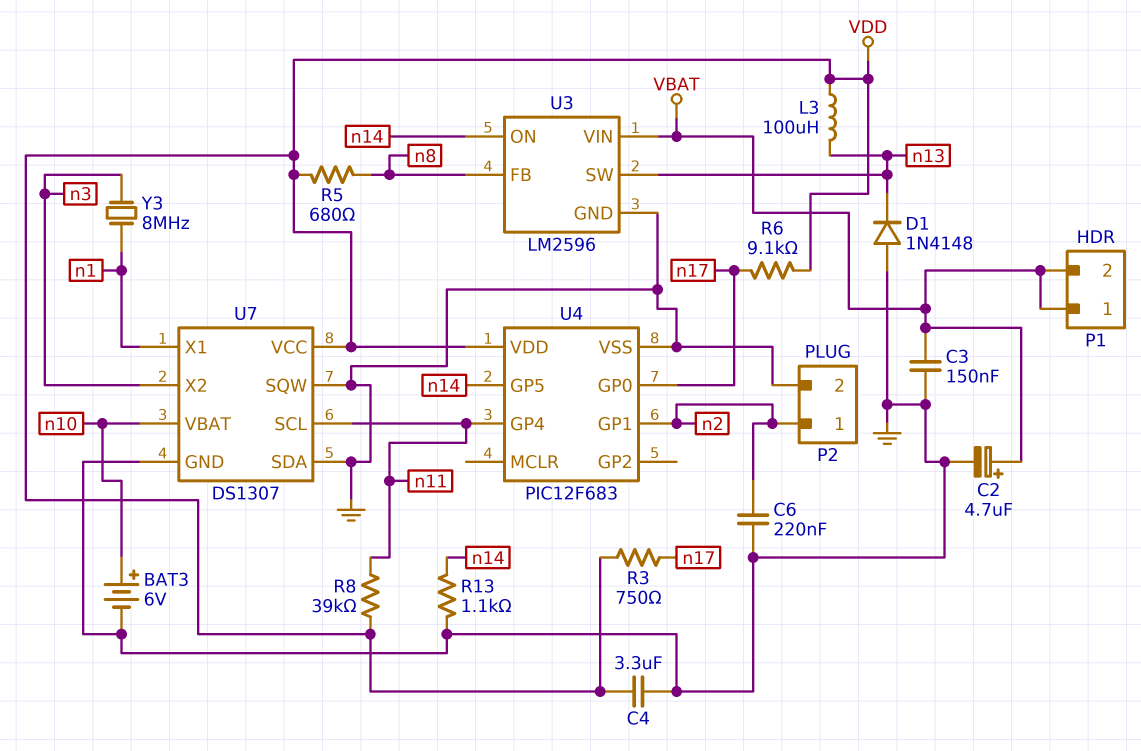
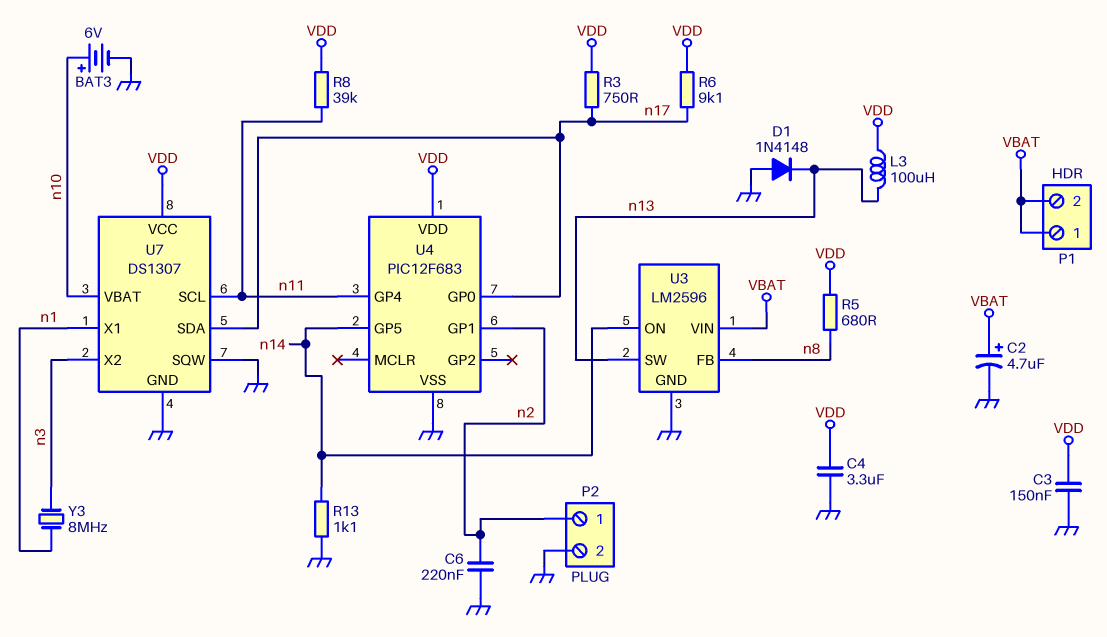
C3: 150nF (GND, VBAT) -> 150nF (GND, VDD)
U7 pin SDA: GND -> n17

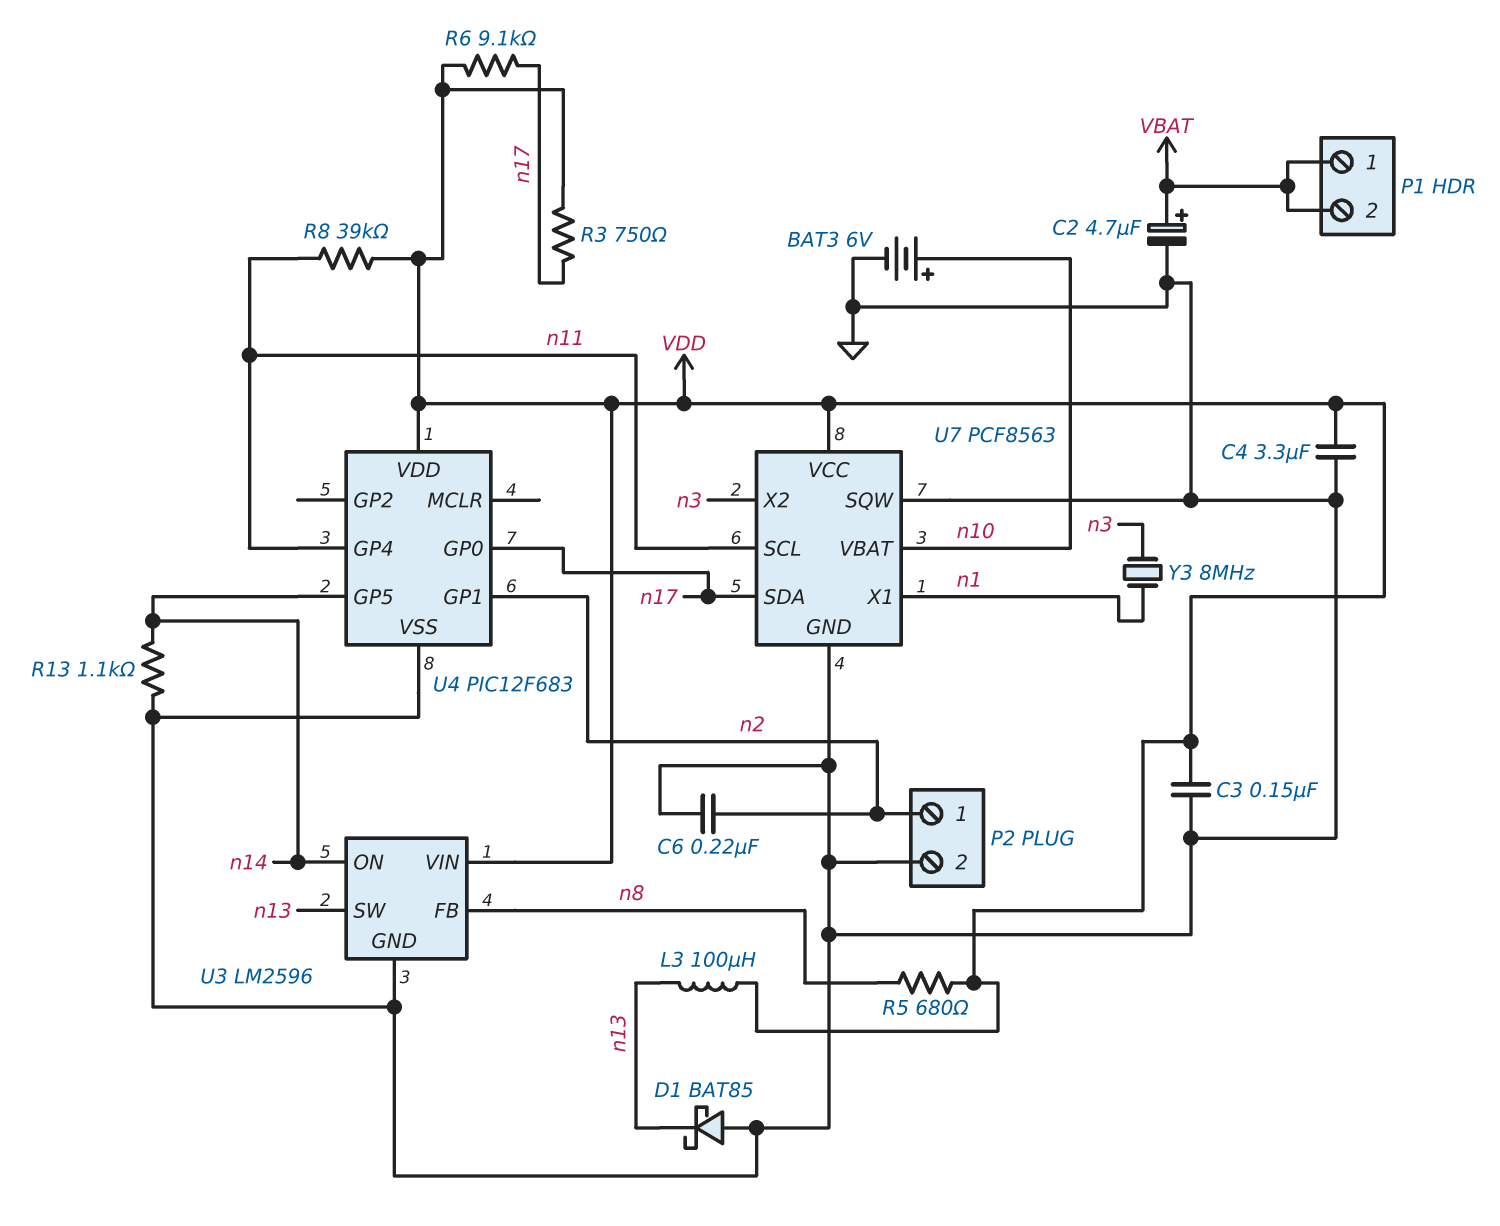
D1: diode 1N4148 (A GND, K n13) -> schottky BAT85 (A GND, K n13)
U3 pin VIN: VBAT -> VDD
U7: DS1307 -> PCF8563

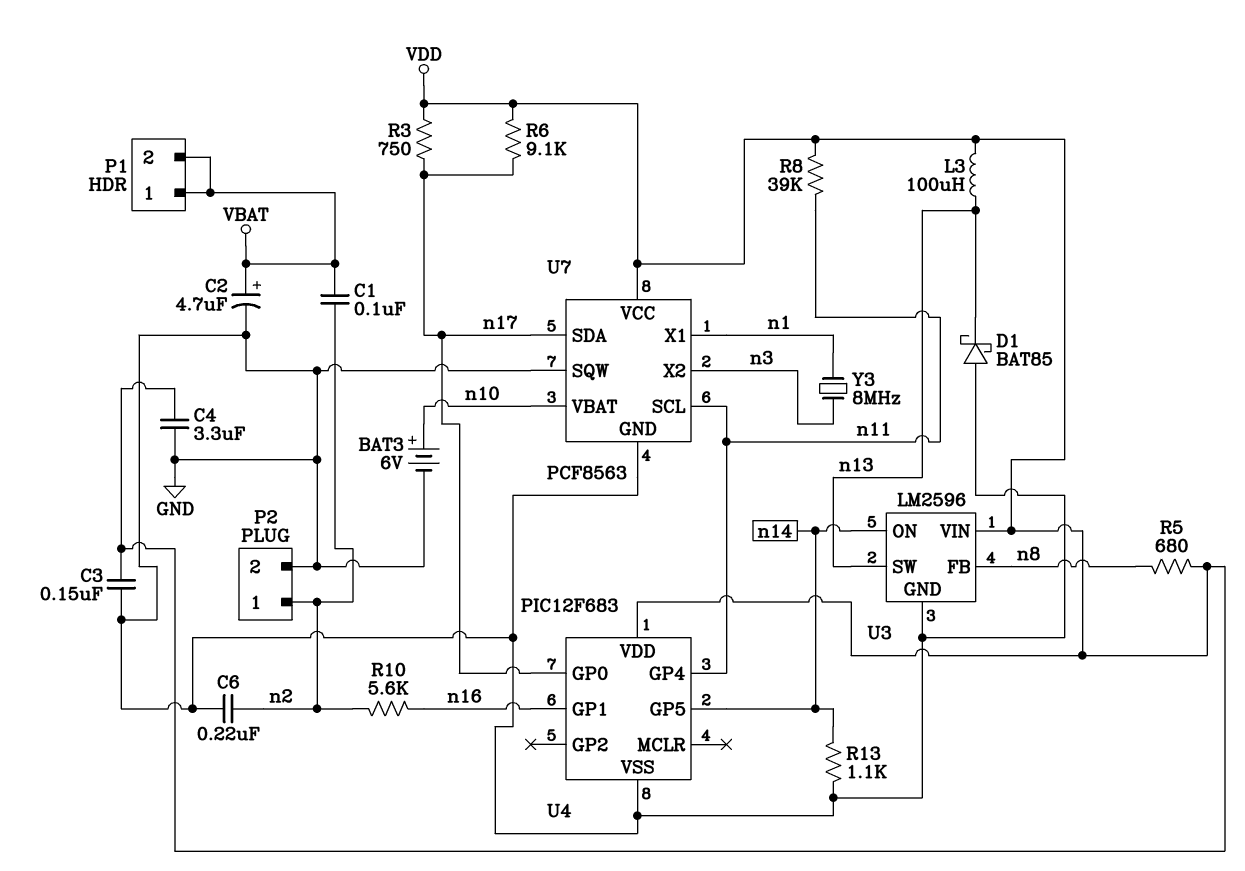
C1: none -> 100nF (VBAT, n2)
R10: none -> 5.6k (n2, n16)
U4 pin GP1: n2 -> n16

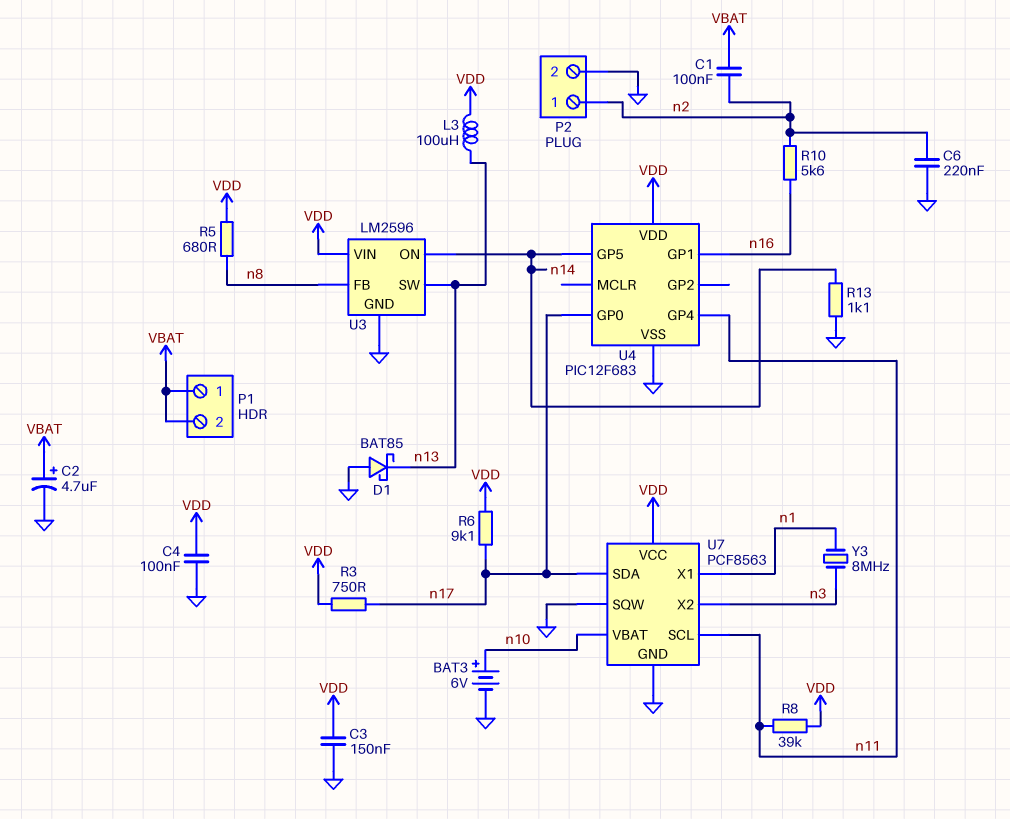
C4: 3.3uF (GND, VDD) -> 100nF (GND, VDD)

